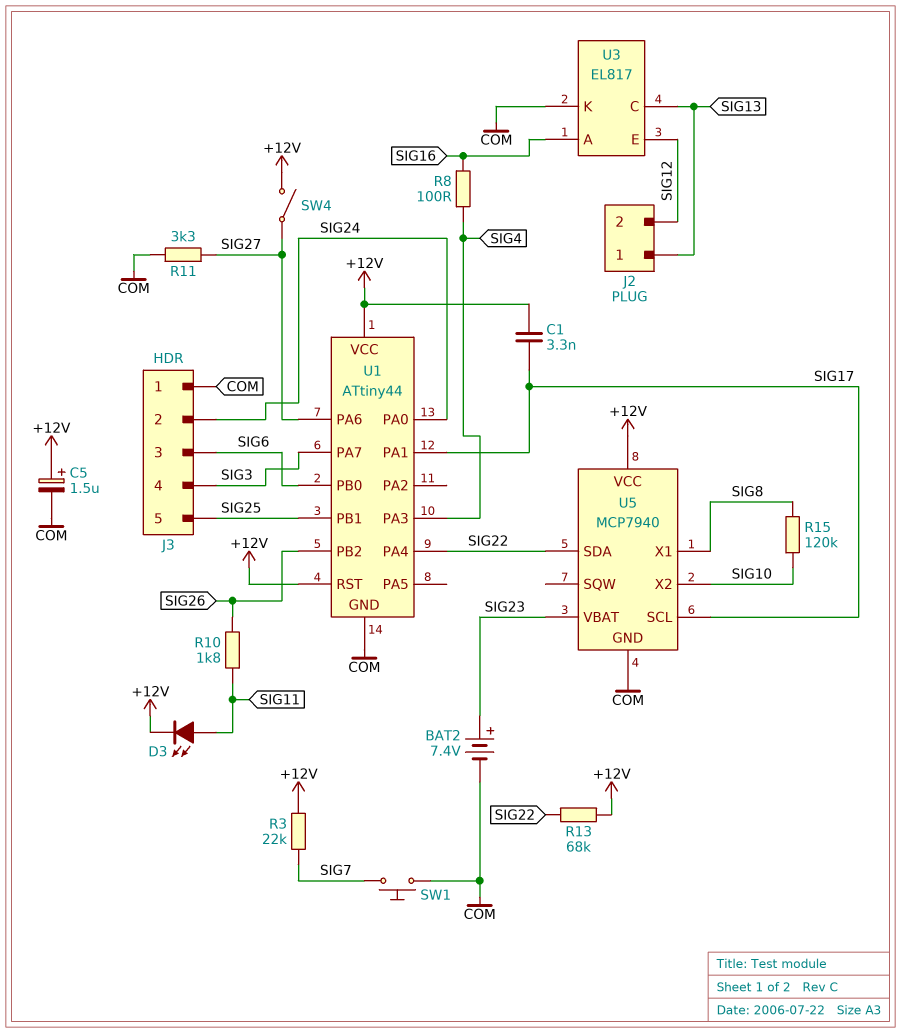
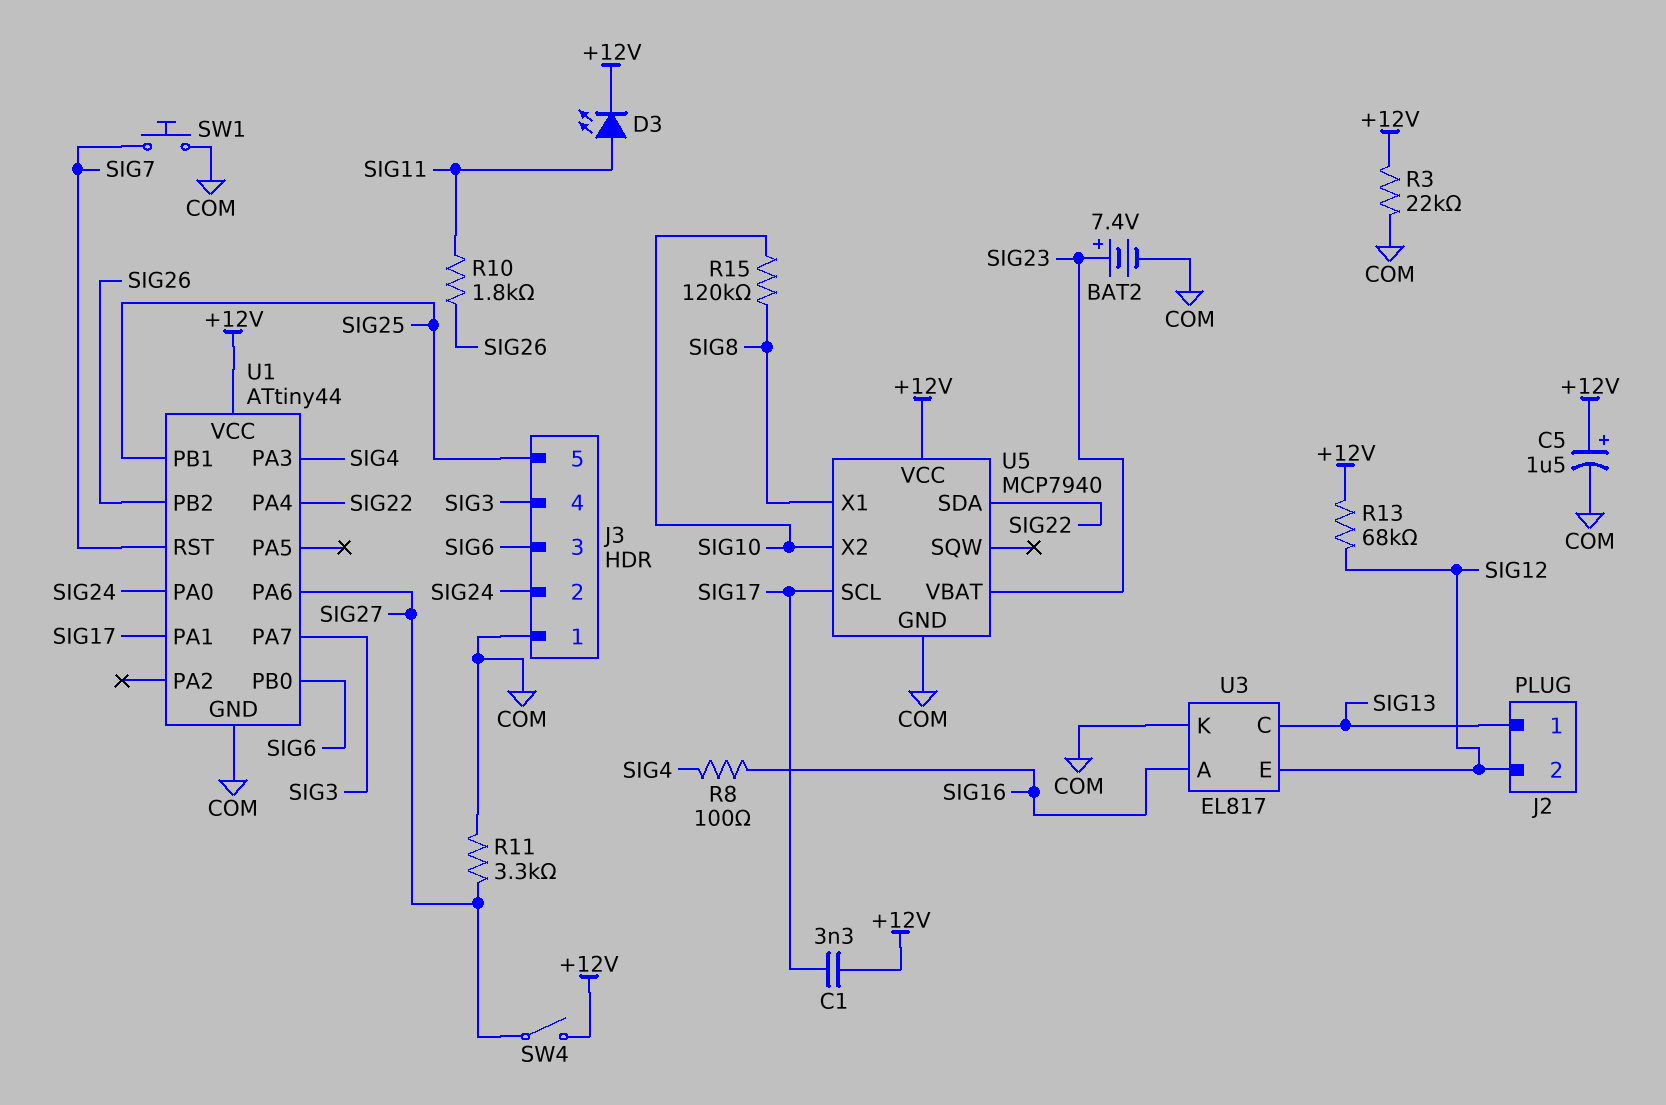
R3: 22k (+12V, SIG7) -> 22k (+12V, COM)
R13: 68k (+12V, SIG22) -> 68k (+12V, SIG12)
U1 pin RST: +12V -> SIG7

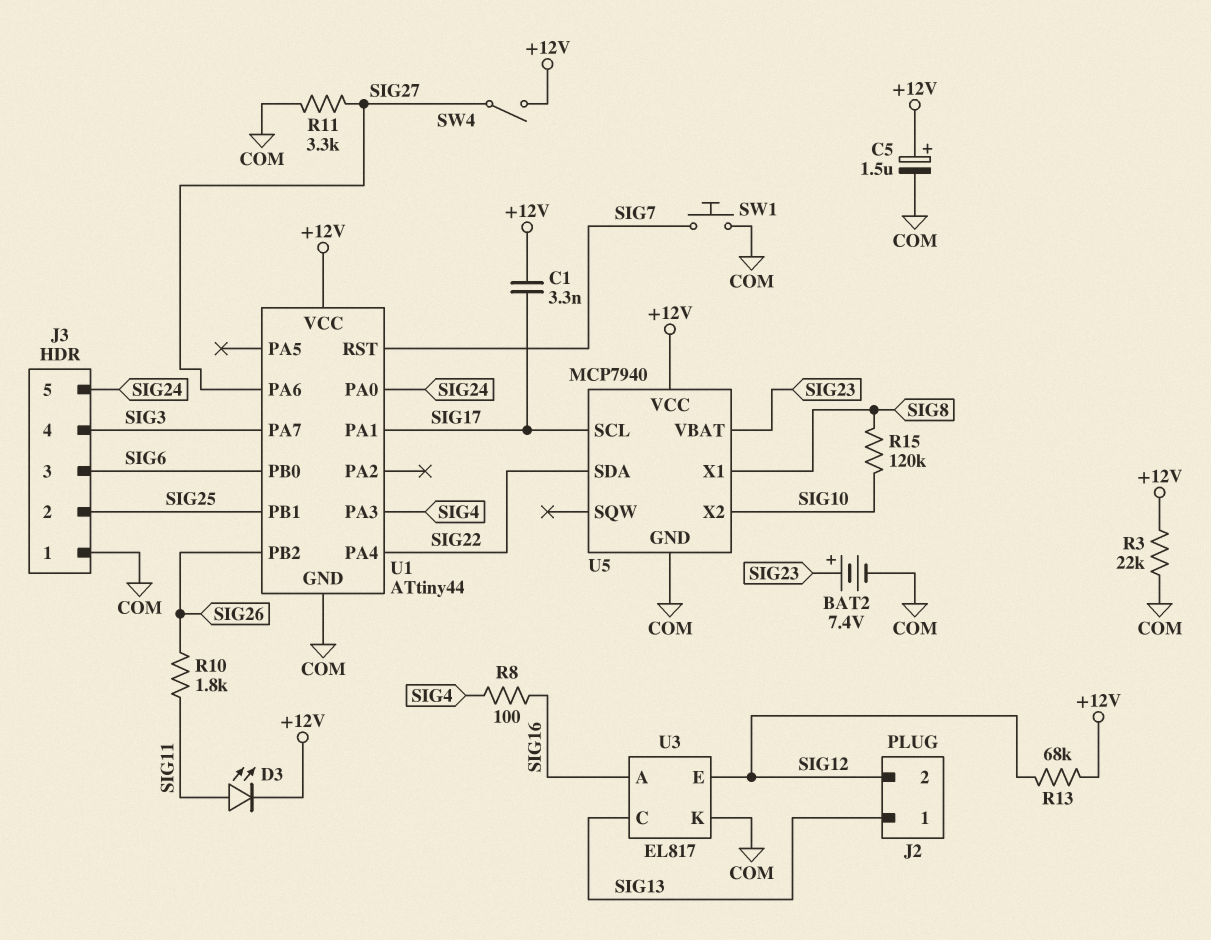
J3 pin 2: SIG24 -> SIG25
J3 pin 5: SIG25 -> SIG24

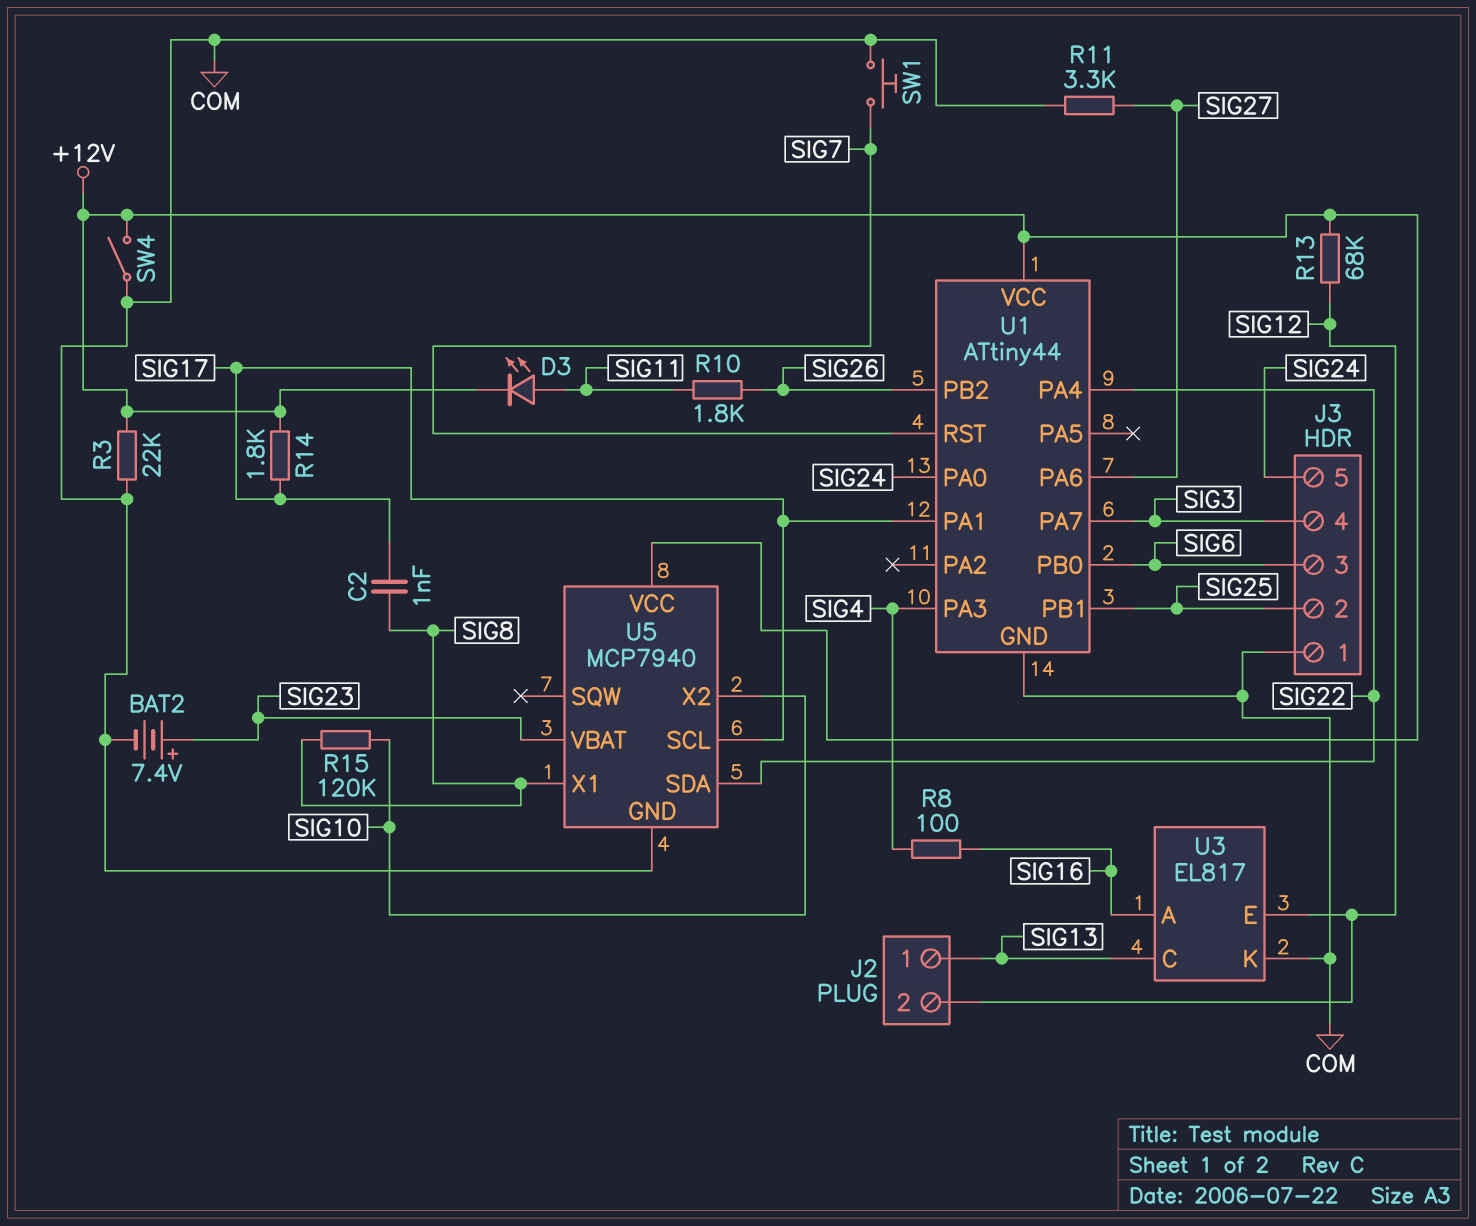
C1: 3.3nF (+12V, SIG17) -> none
C2: none -> 1nF (SIG8, SIG17)
C5: 1.5uF (plus +12V, minus COM) -> none
R14: none -> 1.8k (+12V, SIG17)
SW4: switch (+12V, SIG27) -> switch (+12V, COM)

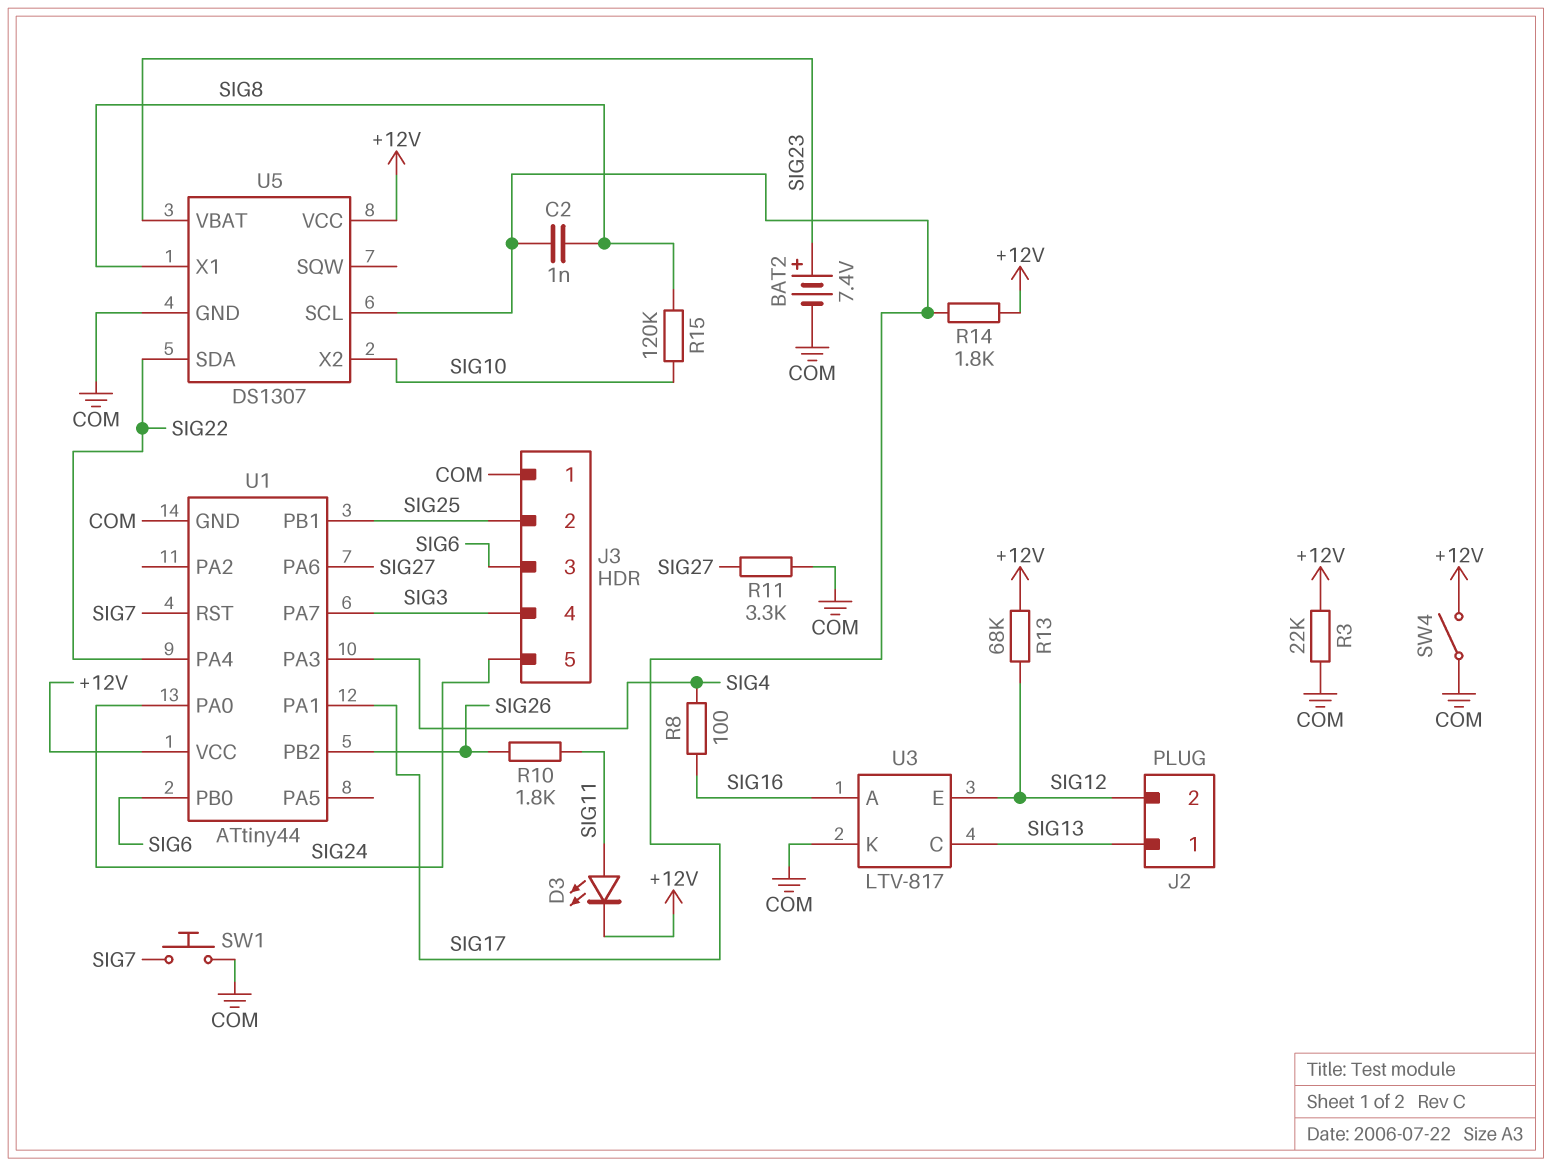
U3: EL817 -> LTV-817
U5: MCP7940 -> DS1307

